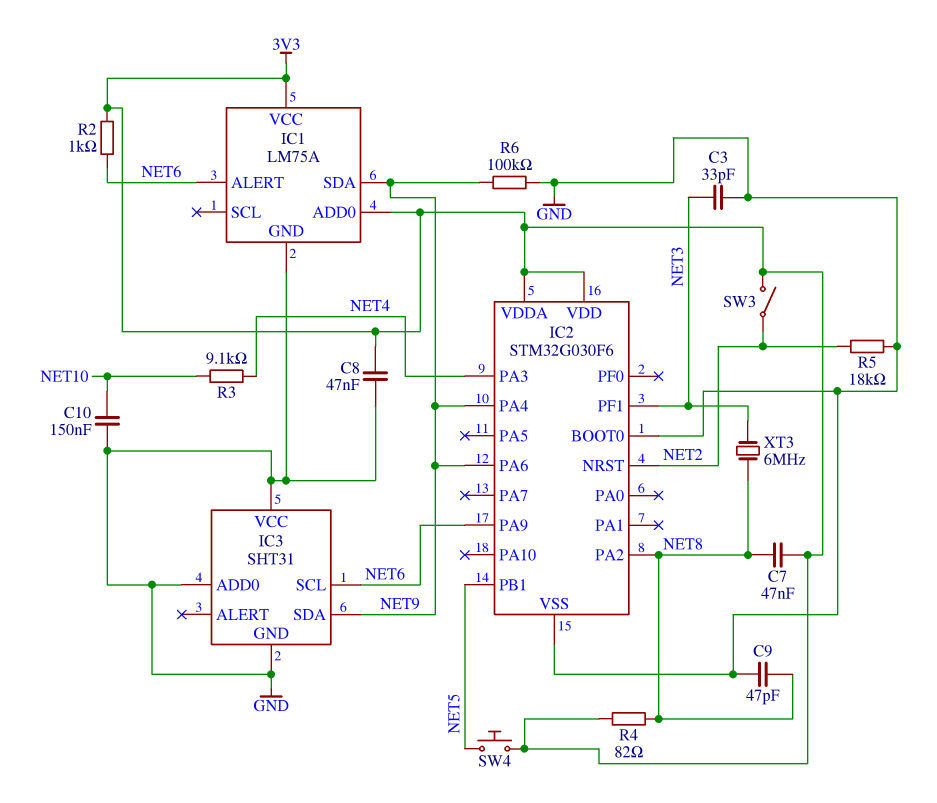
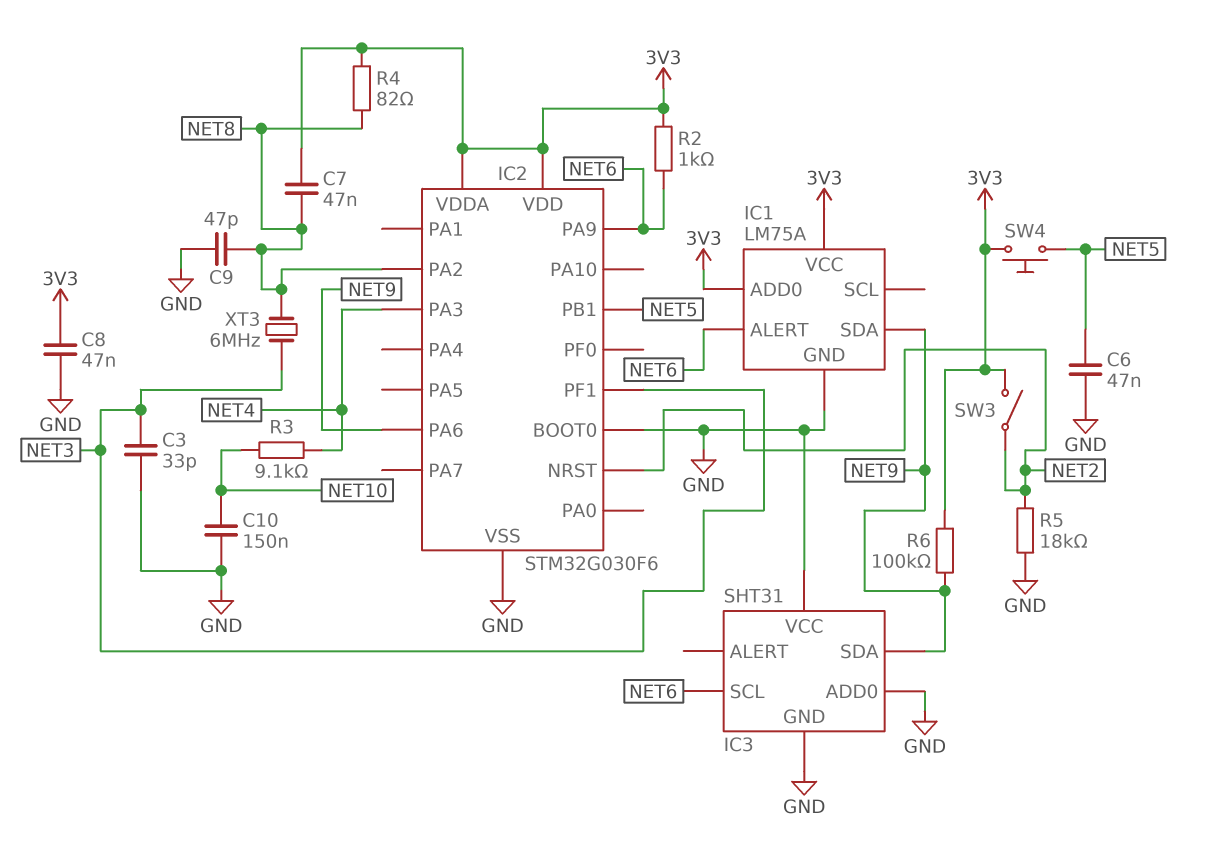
C6: none -> 47nF (GND, NET5)
IC2 pin PA4: NET9 -> none
R6: 100k (GND, NET9) -> 100k (3V3, NET9)

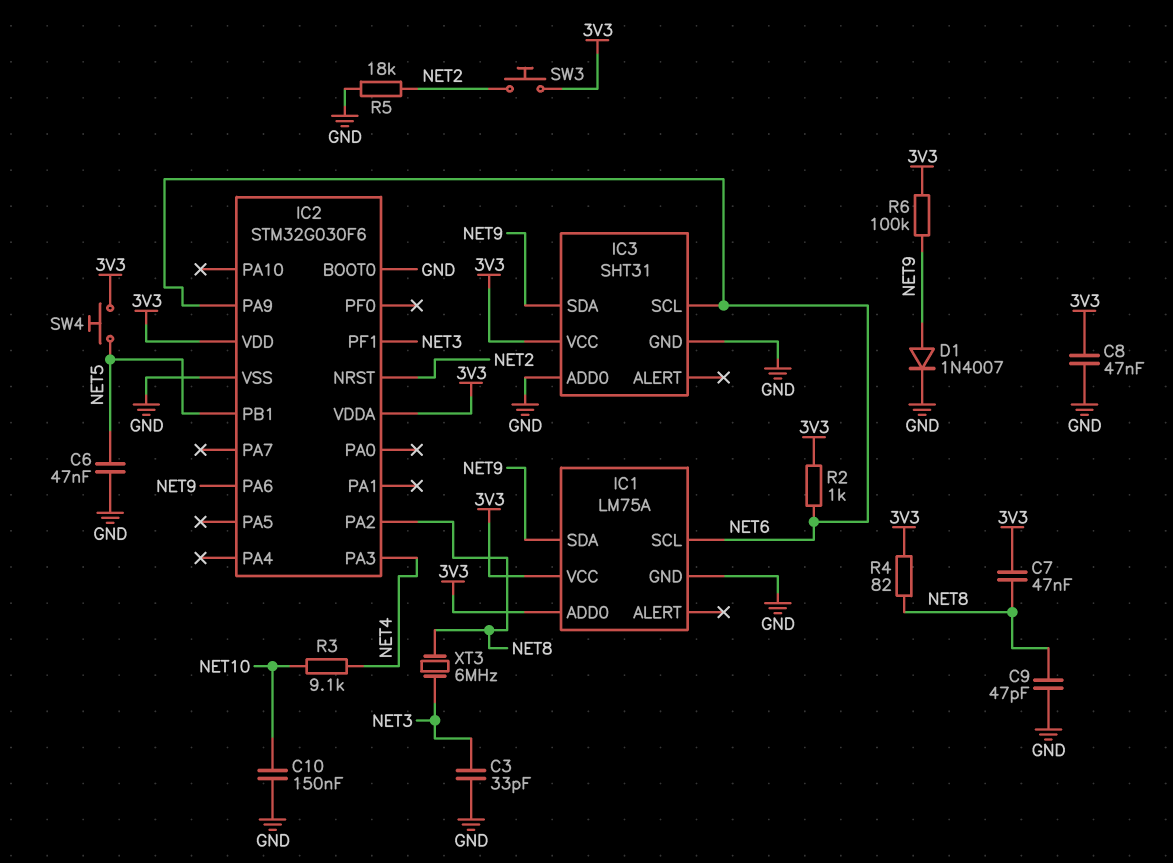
D1: none -> diode 1N4007 (A NET9, K GND)
IC1 pin ALERT: NET6 -> none
IC1 pin SCL: none -> NET6
IC3 pin VCC: GND -> 3V3
SW3: switch (3V3, NET2) -> button (3V3, NET2)

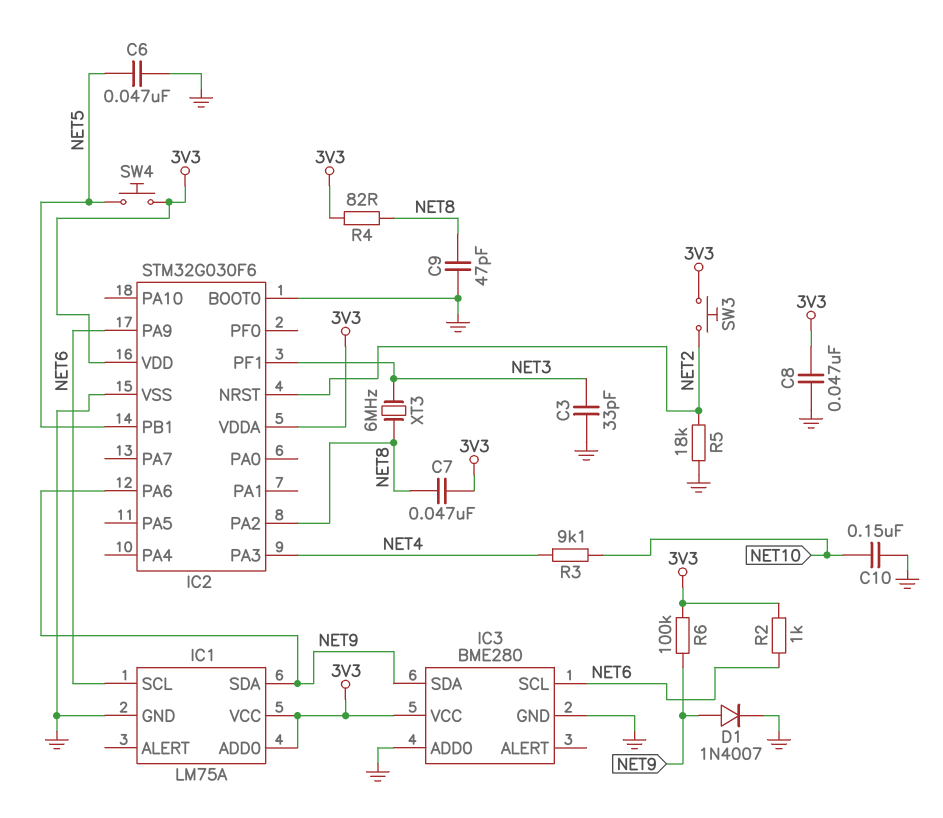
IC3: SHT31 -> BME280

